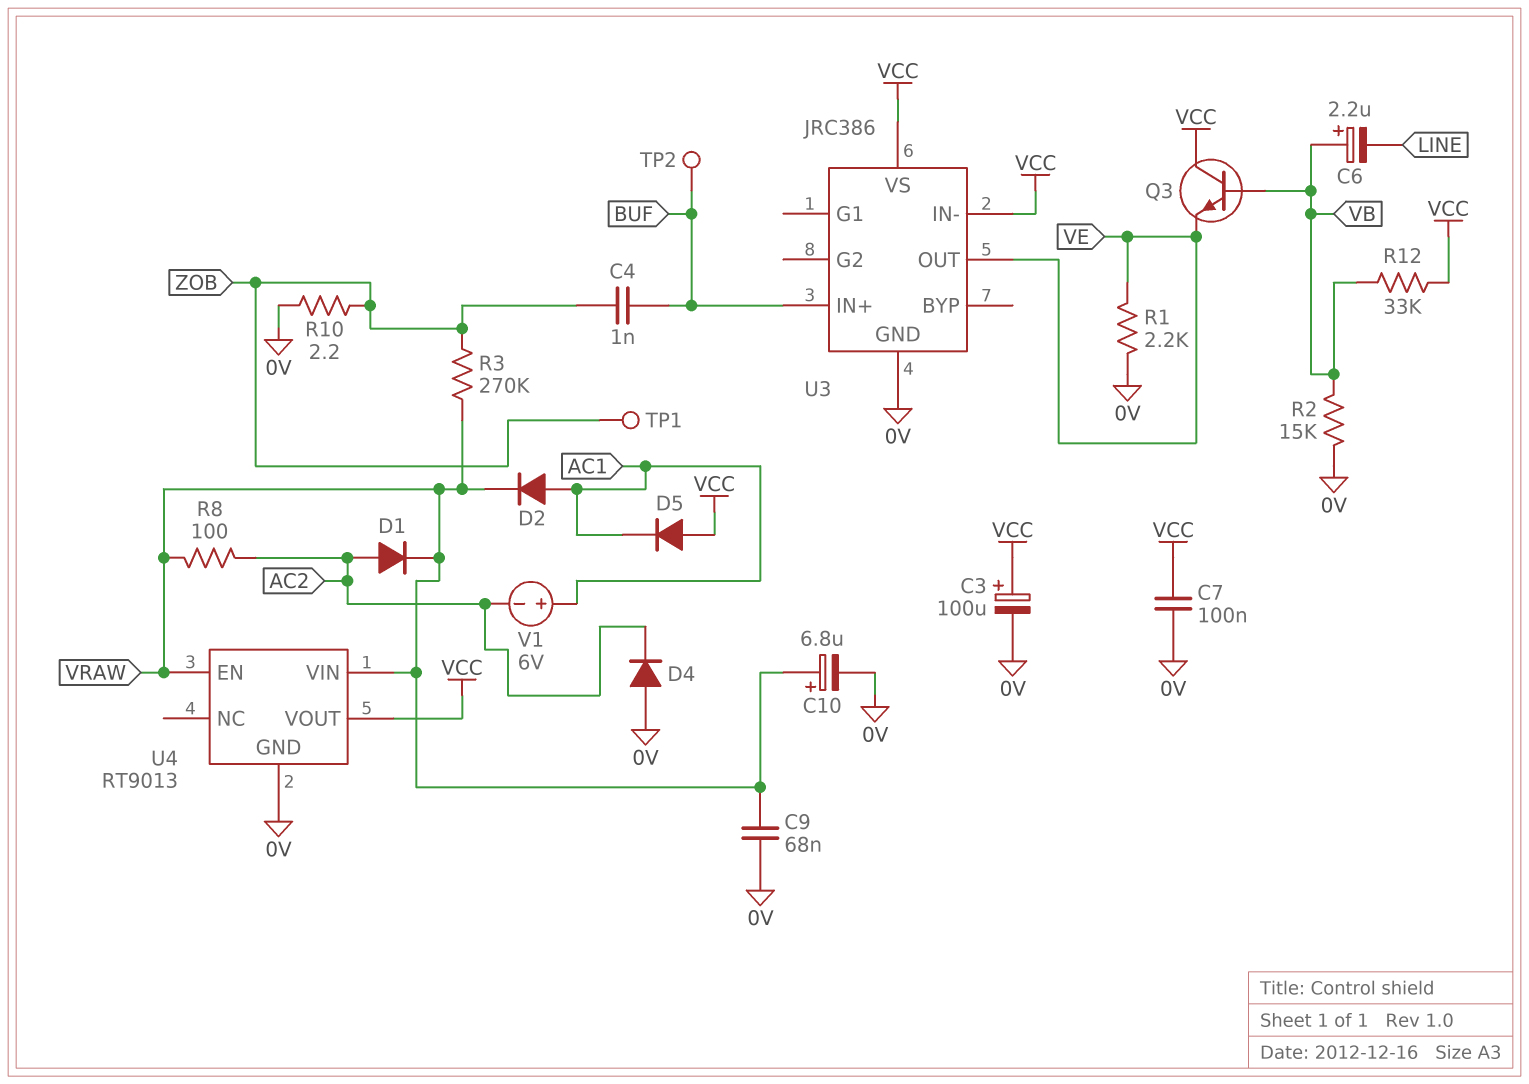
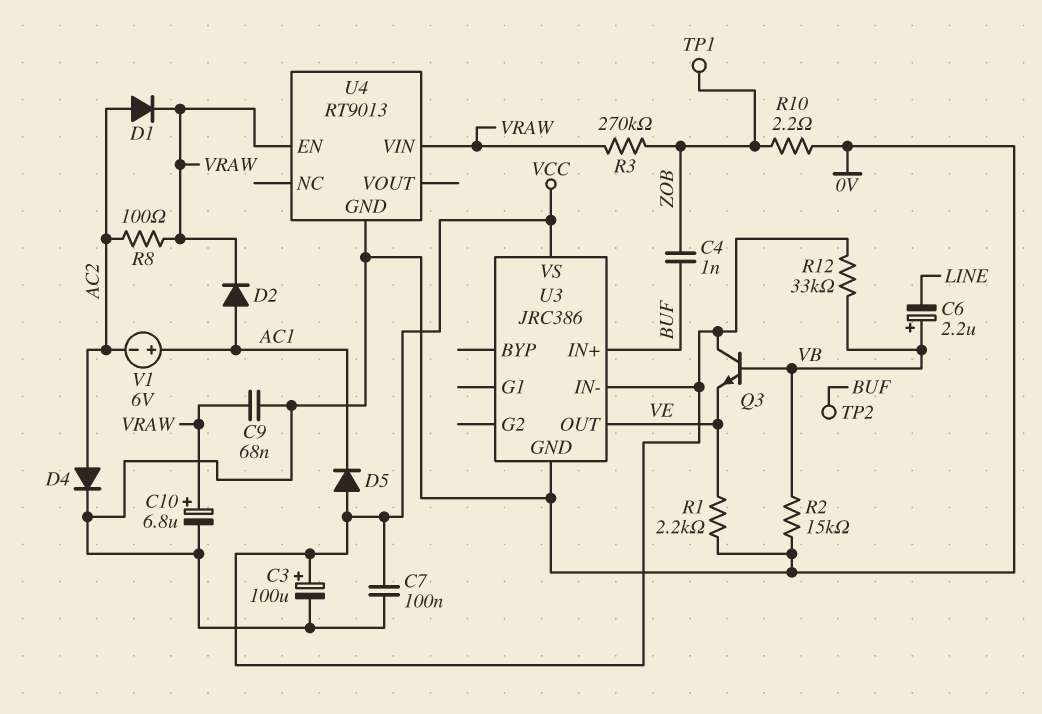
D4: diode (A 0V, K AC2) -> diode (A AC2, K 0V)
U4 pin VOUT: VCC -> none

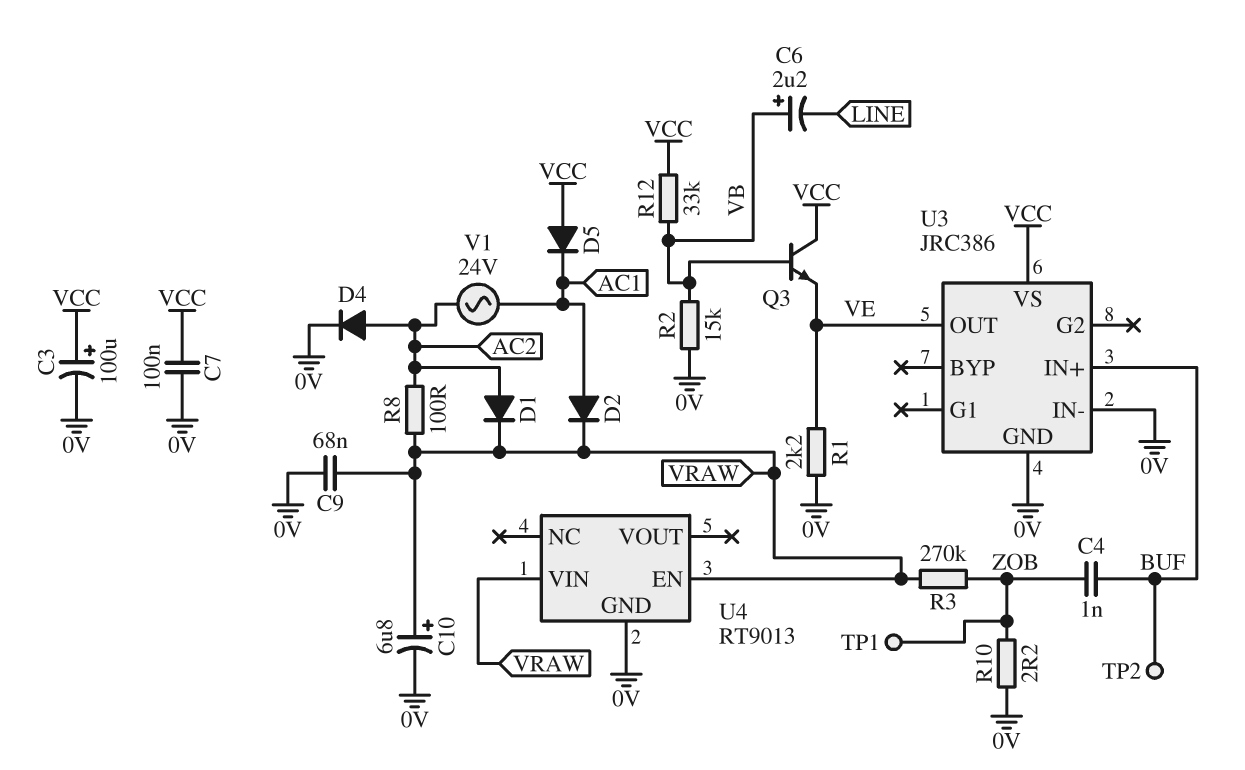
U3 pin IN-: VCC -> 0V
V1: 6V (plus AC1, minus AC2) -> AC 24V (AC1, AC2)

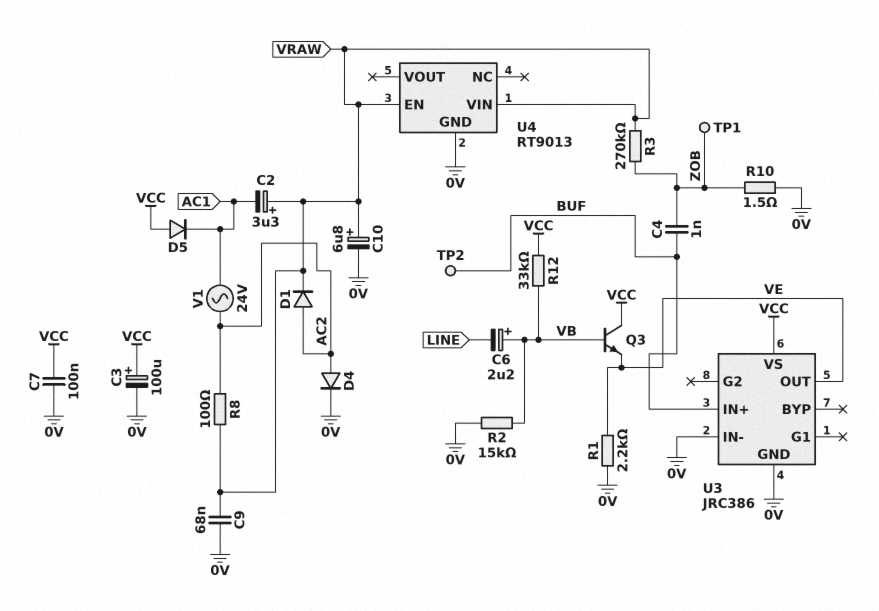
C2: none -> 3.3uF (plus VRAW, minus AC1)
D2: diode (A AC1, K VRAW) -> none
R10: 2.2 (0V, ZOB) -> 1.5 (0V, ZOB)

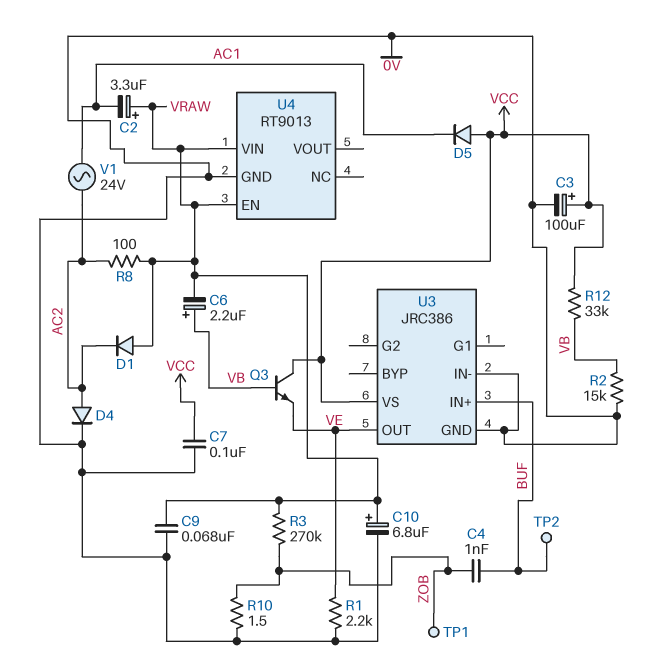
C6: 2.2uF (plus VB, minus LINE) -> 2.2uF (plus VB, minus VRAW)
D1: diode (A AC2, K VRAW) -> diode (A VRAW, K AC2)

